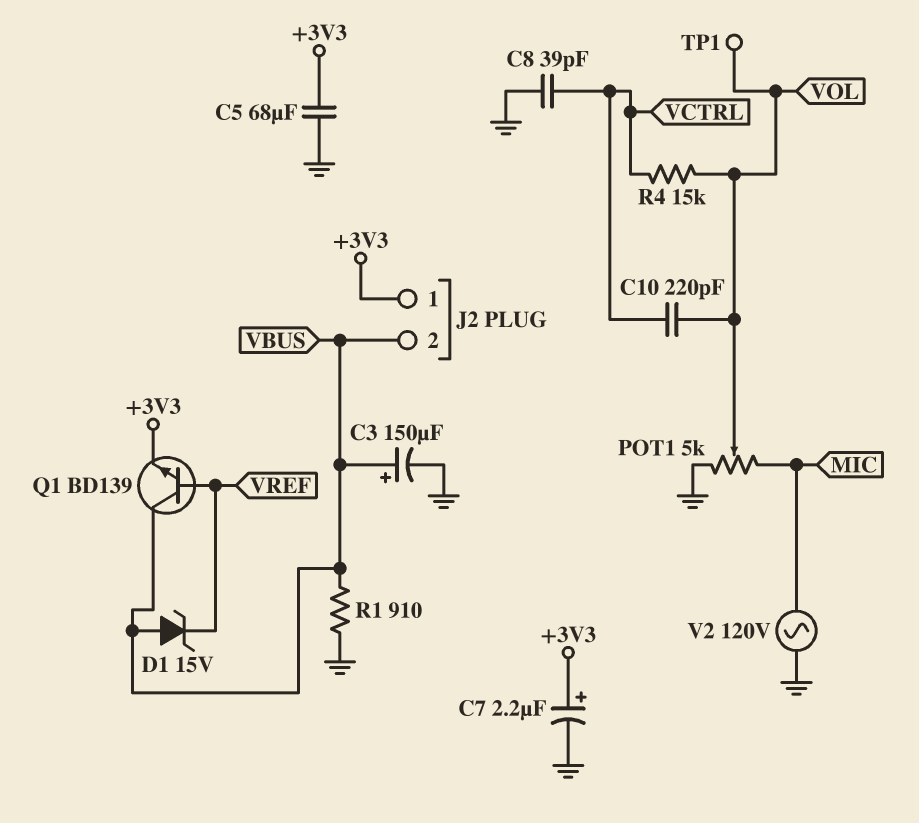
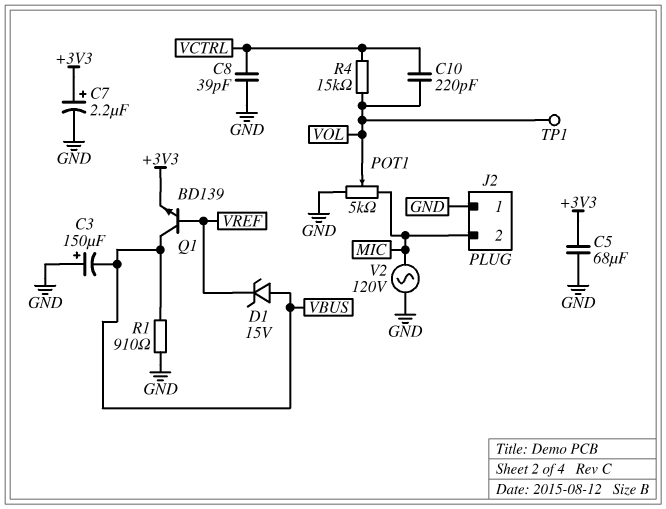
C3: 150uF (plus VBUS, minus GND) -> 150uF (plus GND, minus VBUS)
J2 pin 1: +3V3 -> GND
J2 pin 2: VBUS -> MIC

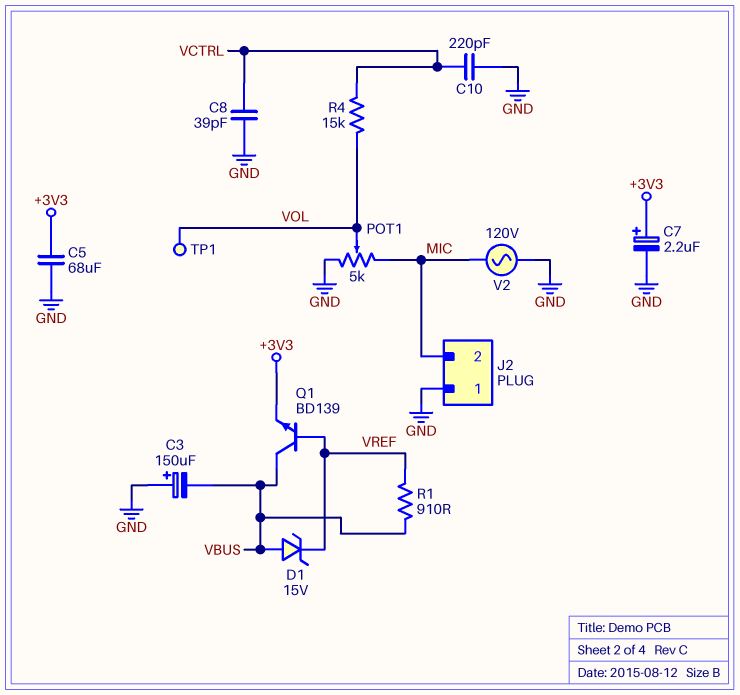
C10: 220pF (VCTRL, VOL) -> 220pF (GND, VCTRL)
R1: 910 (GND, VBUS) -> 910 (VBUS, VREF)

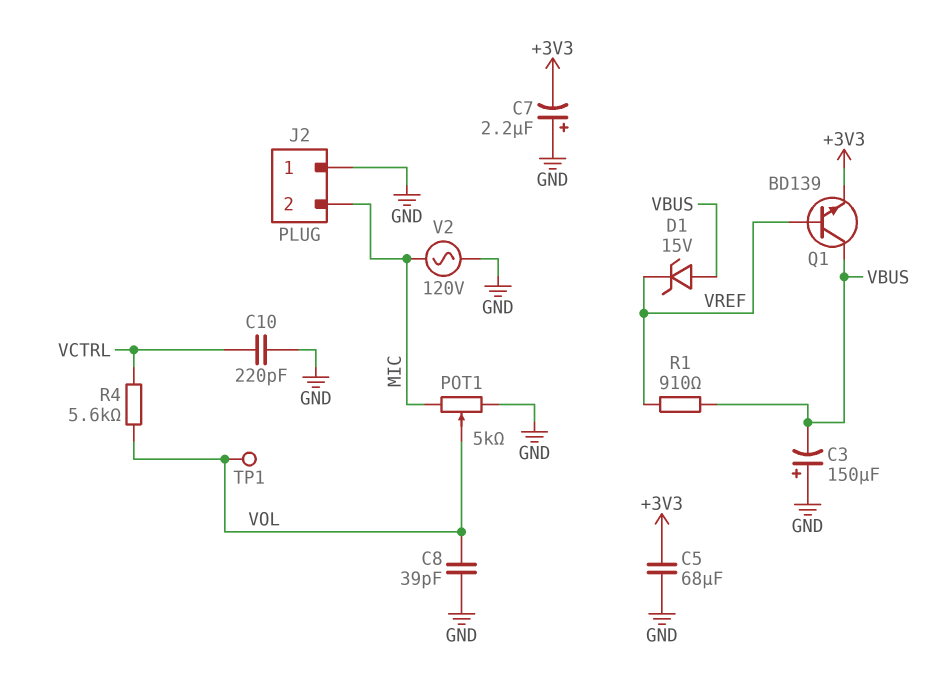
C7: 2.2uF (plus +3V3, minus GND) -> 2.2uF (plus GND, minus +3V3)
C8: 39pF (GND, VCTRL) -> 39pF (GND, VOL)
R4: 15k (VCTRL, VOL) -> 5.6k (VCTRL, VOL)

